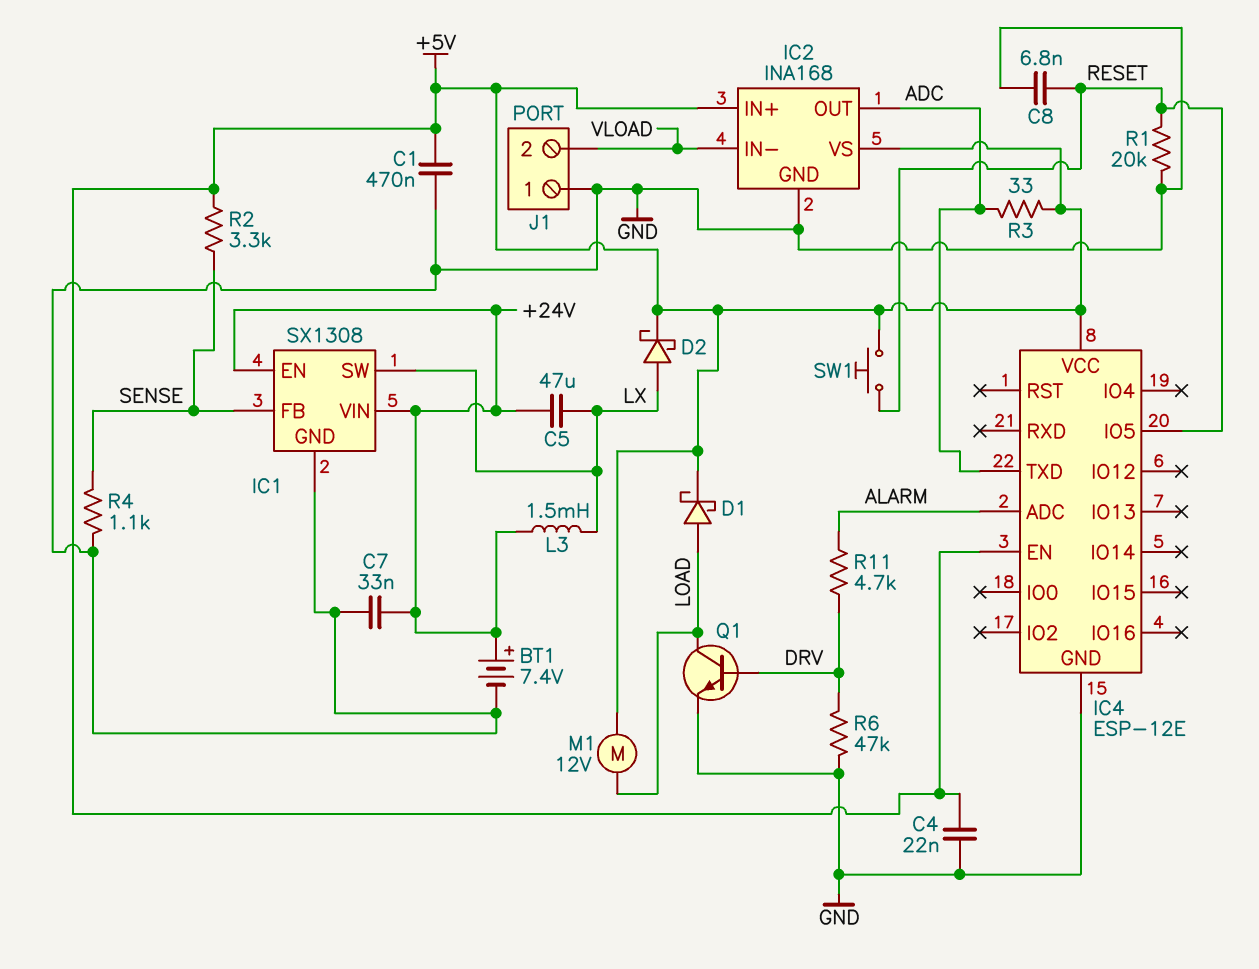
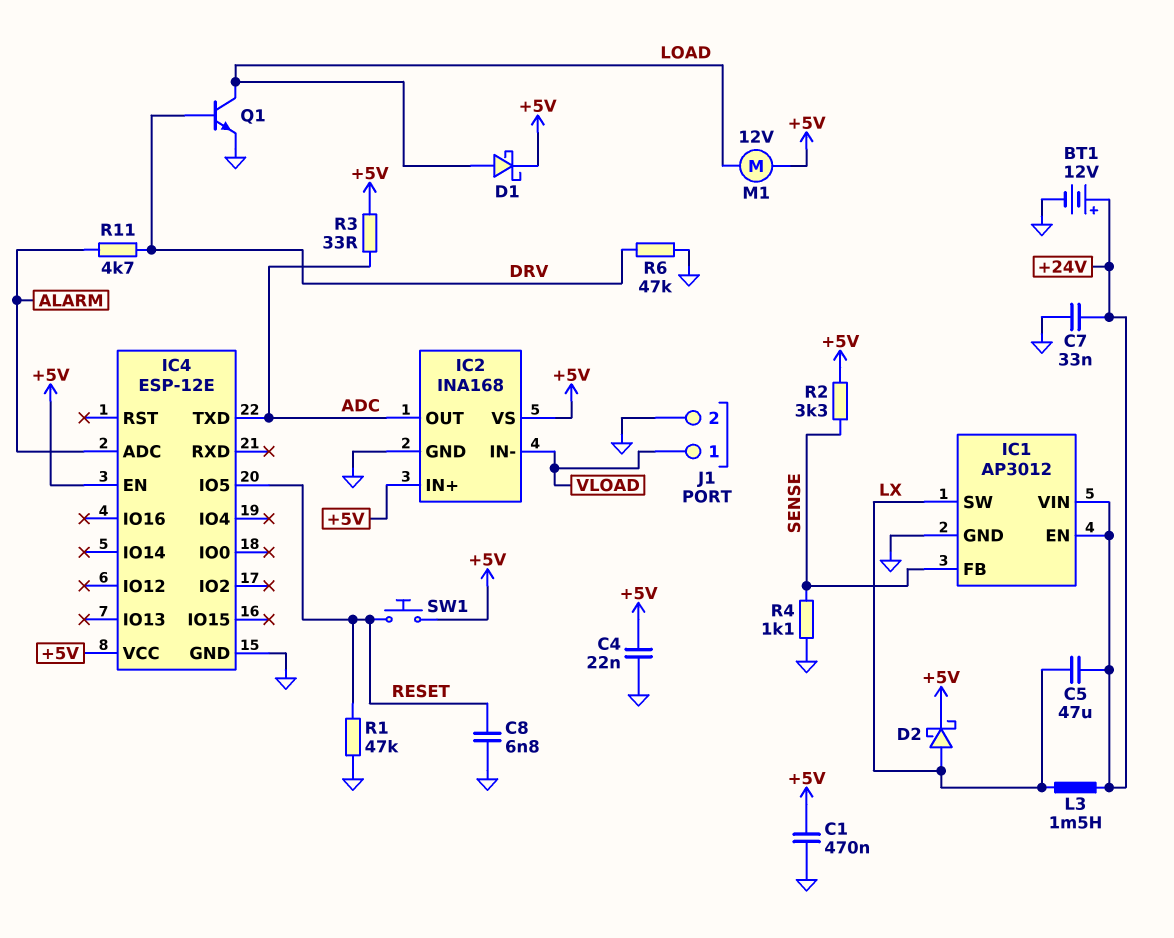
BT1: 7.4V (plus +24V, minus GND) -> 12V (plus +24V, minus GND)
IC1: SX1308 -> AP3012
J1 pin 1: GND -> VLOAD
J1 pin 2: VLOAD -> GND
R1: 20k (GND, RESET) -> 47k (GND, RESET)

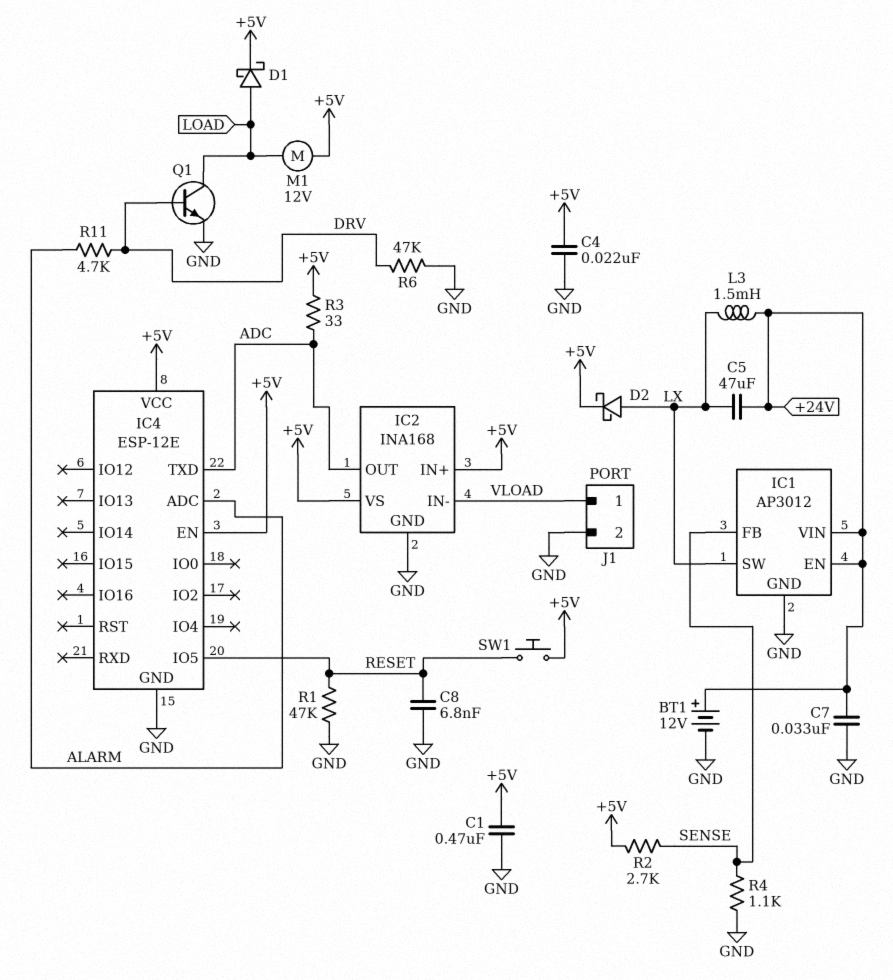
R2: 3.3k (+5V, SENSE) -> 2.7k (+5V, SENSE)

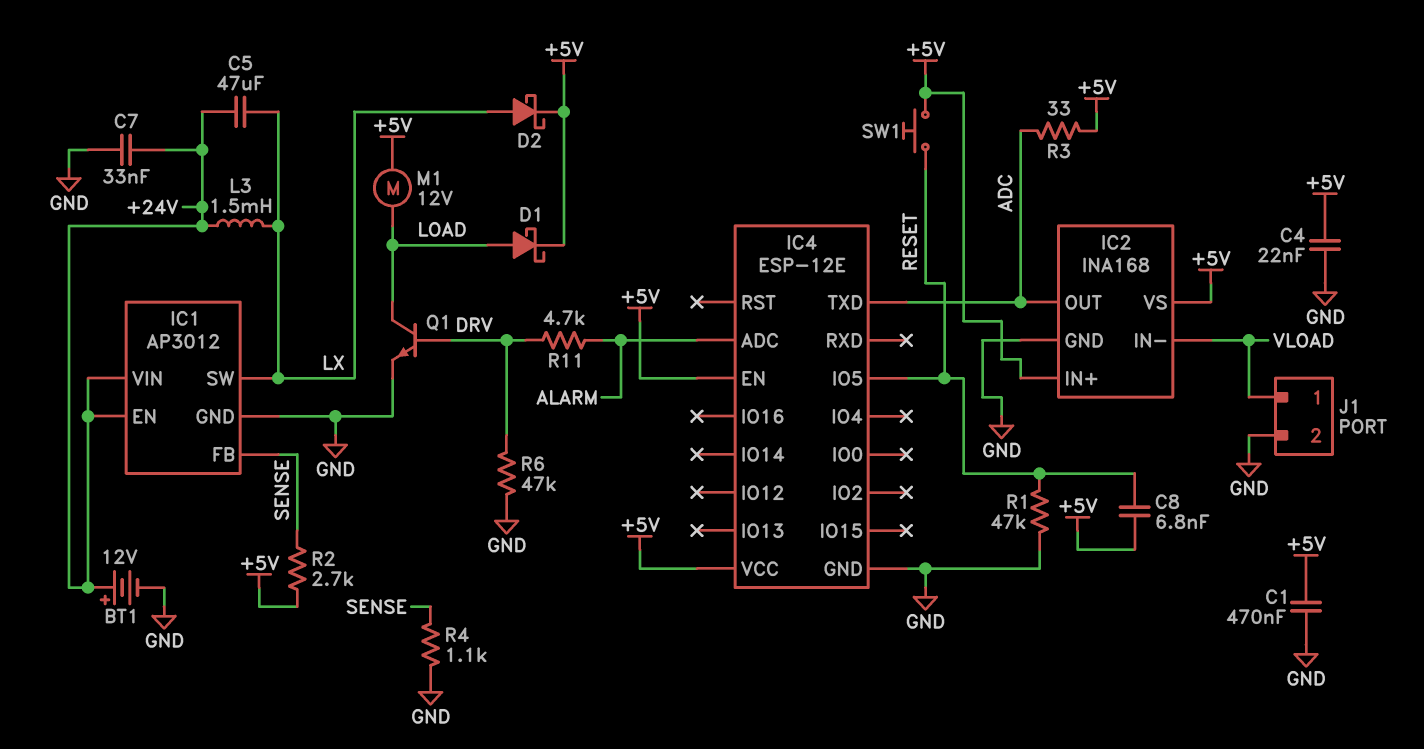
C8: 6.8nF (GND, RESET) -> 6.8nF (+5V, RESET)

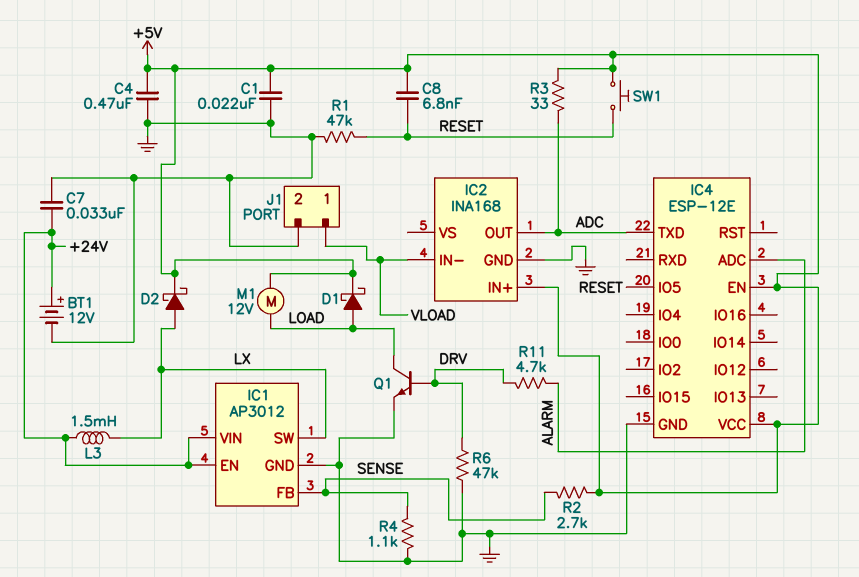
C1: 470nF (+5V, GND) -> 22nF (+5V, GND)
C4: 22nF (+5V, GND) -> 470nF (+5V, GND)
C5: 47uF (+24V, LX) -> none
IC2 pin VS: +5V -> none

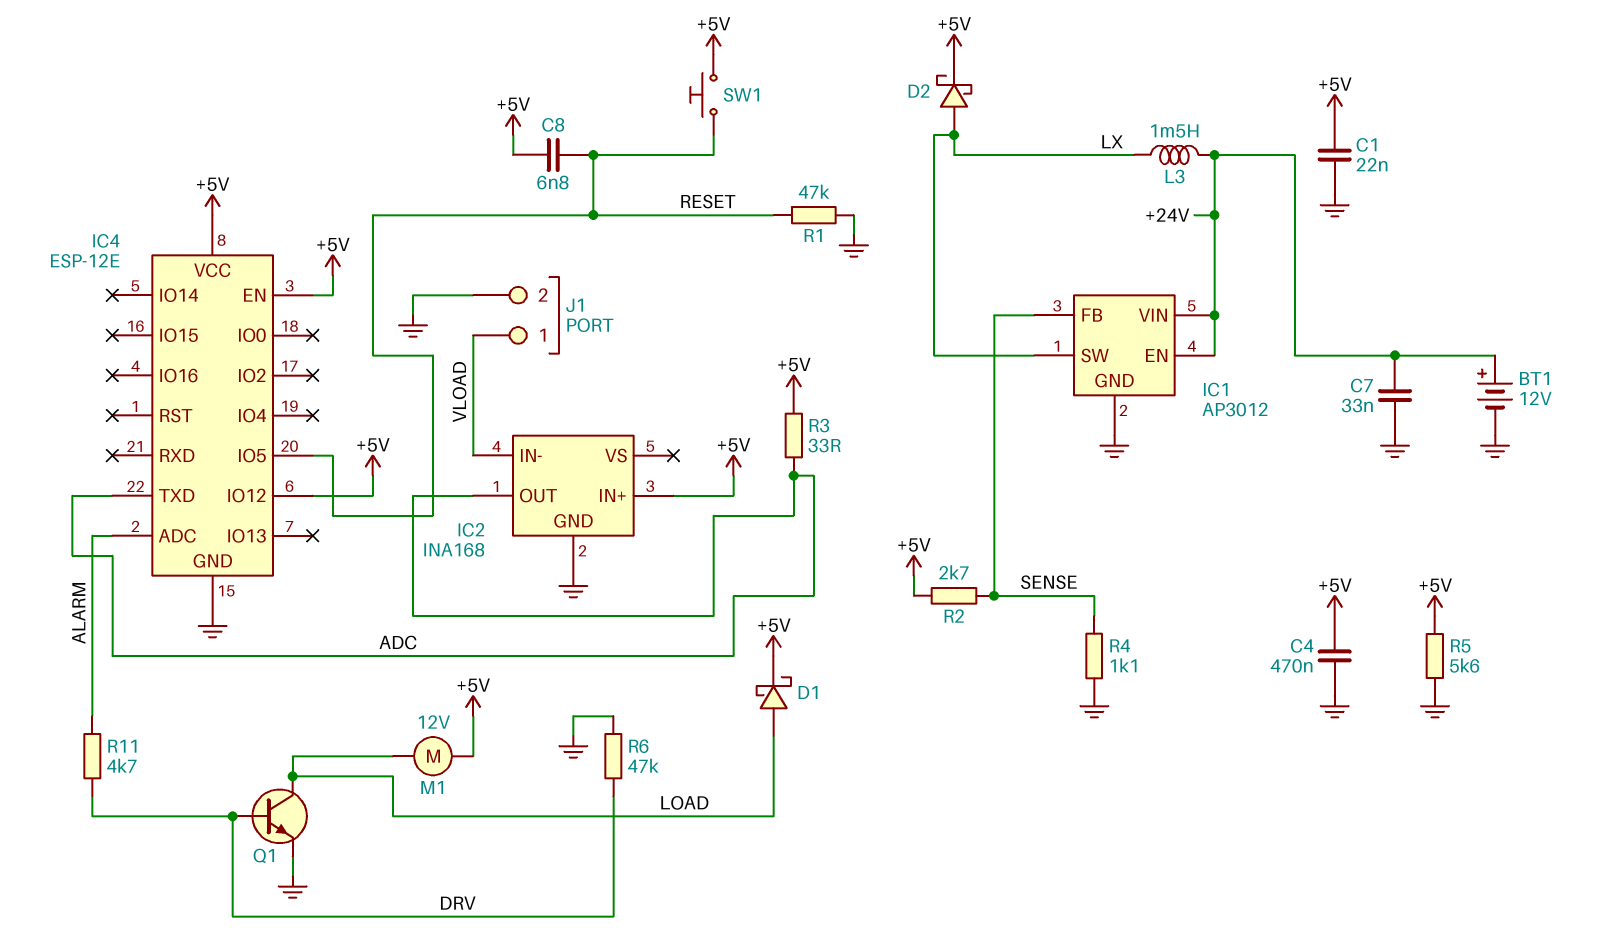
IC4 pin IO12: none -> +5V
R5: none -> 5.6k (+5V, GND)

